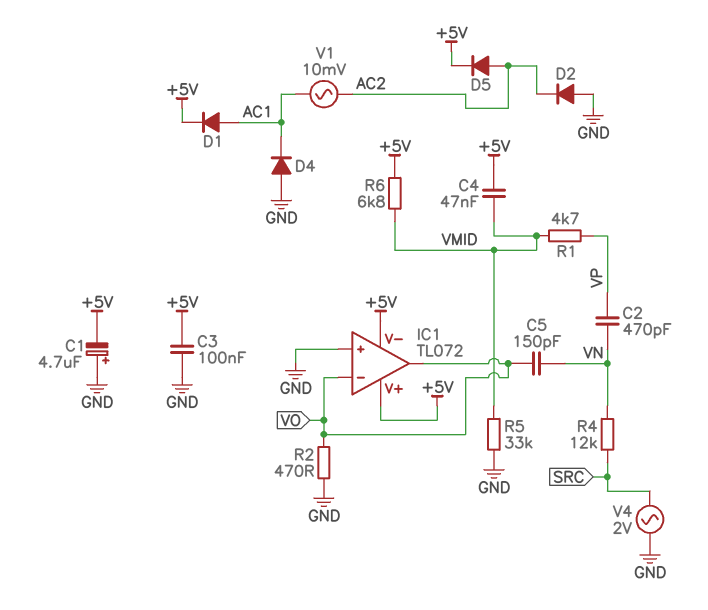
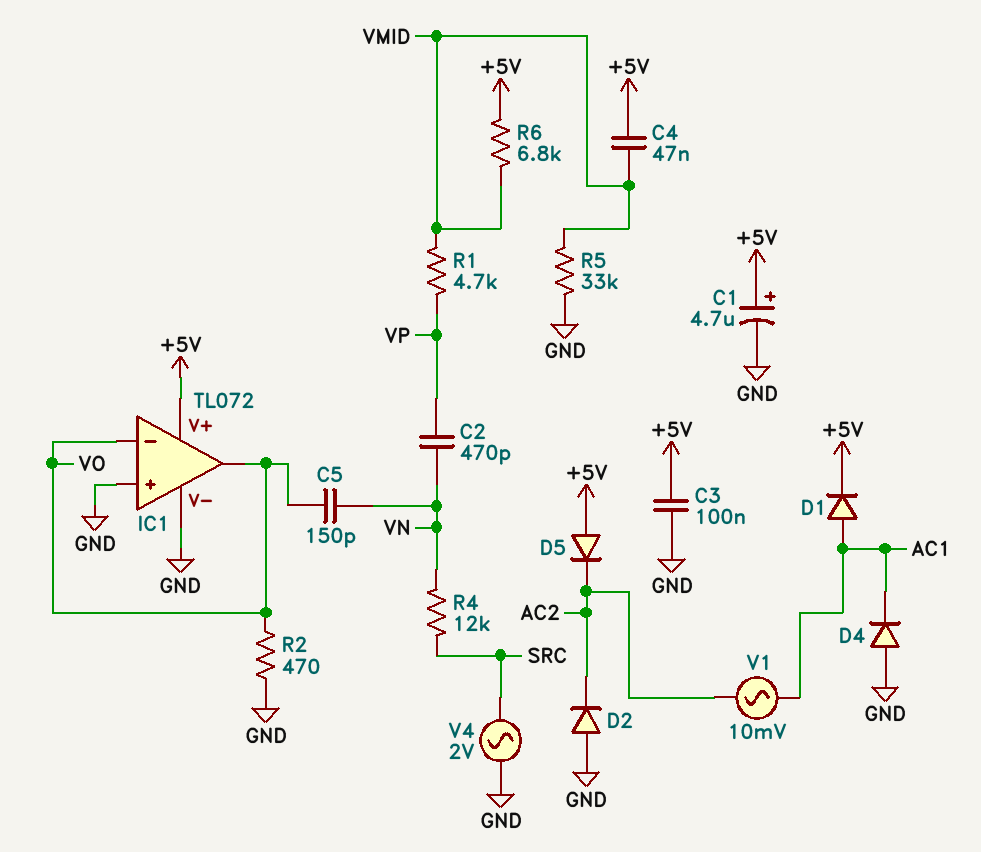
C1: 4.7uF (plus GND, minus +5V) -> 4.7uF (plus +5V, minus GND)
D5: diode (A AC2, K +5V) -> diode (A +5V, K AC2)
IC1 pin V-: +5V -> GND

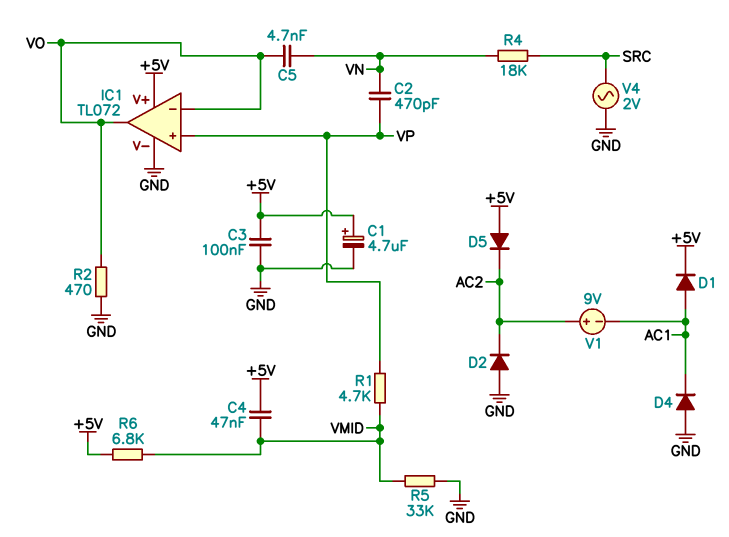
C5: 150pF (VN, VO) -> 4.7nF (VN, VO)
IC1 pin in+: GND -> VP
R4: 12k (SRC, VN) -> 18k (SRC, VN)
V1: AC 10mV (AC1, AC2) -> 9V (plus AC2, minus AC1)

